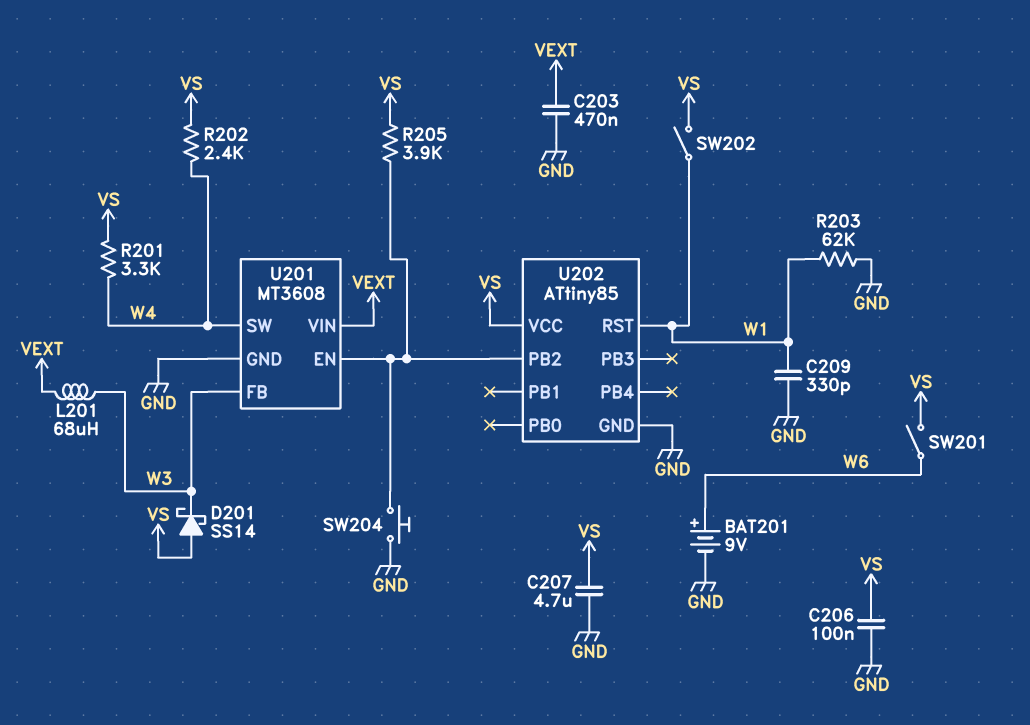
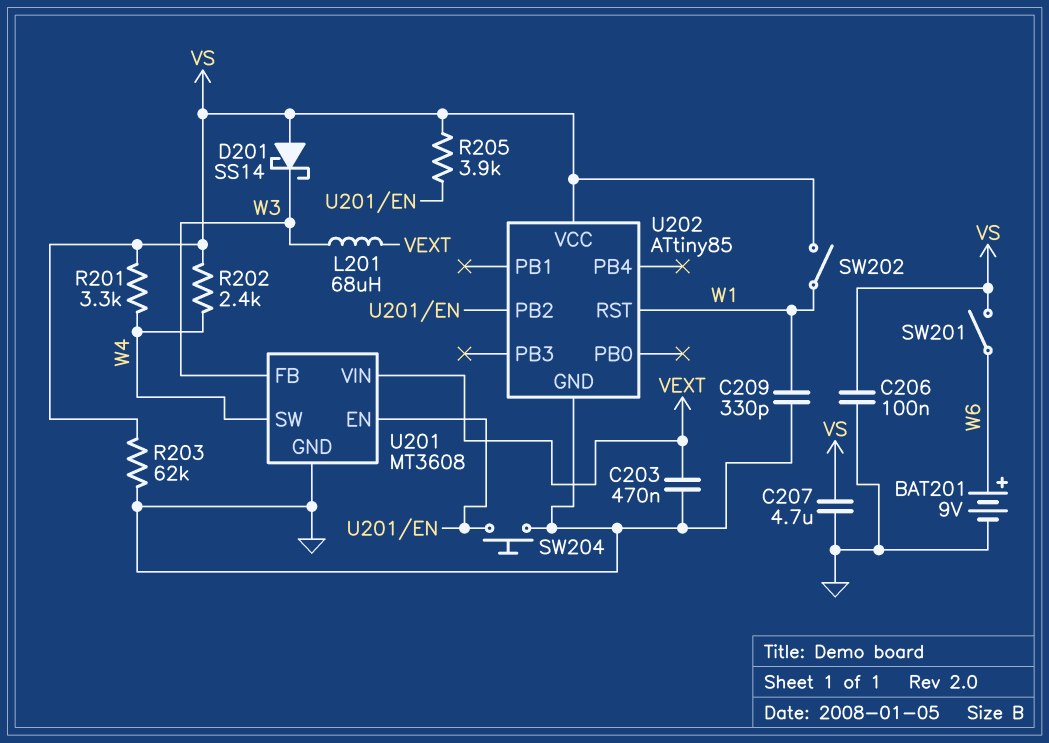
R203: 62k (GND, W1) -> 62k (GND, VS)

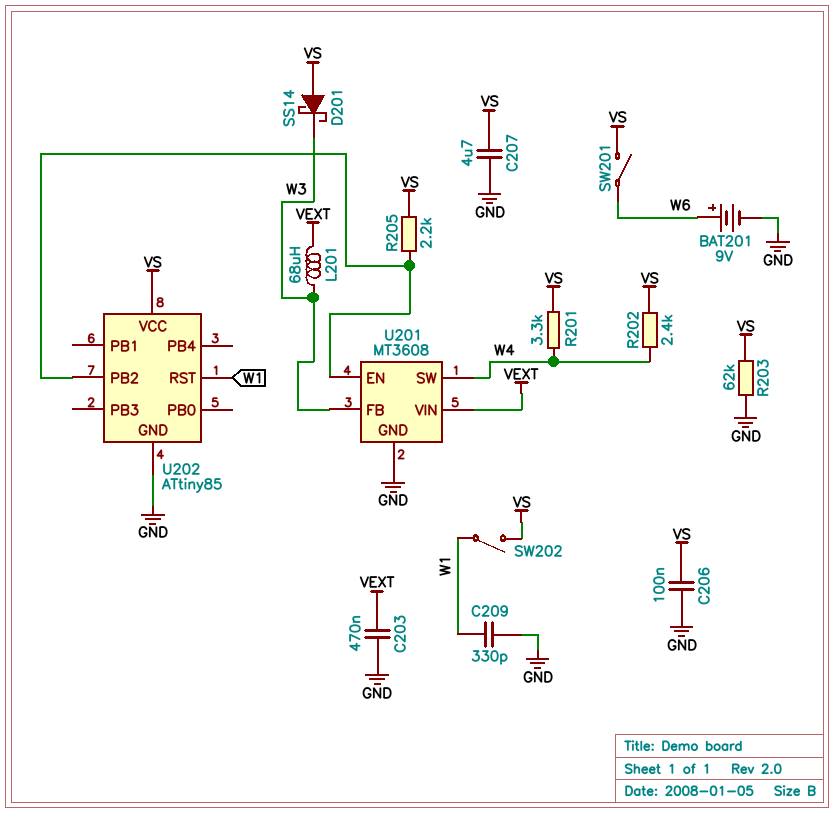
R205: 3.9k (U201/EN, VS) -> 2.2k (U201/EN, VS)
SW204: button (GND, U201/EN) -> none

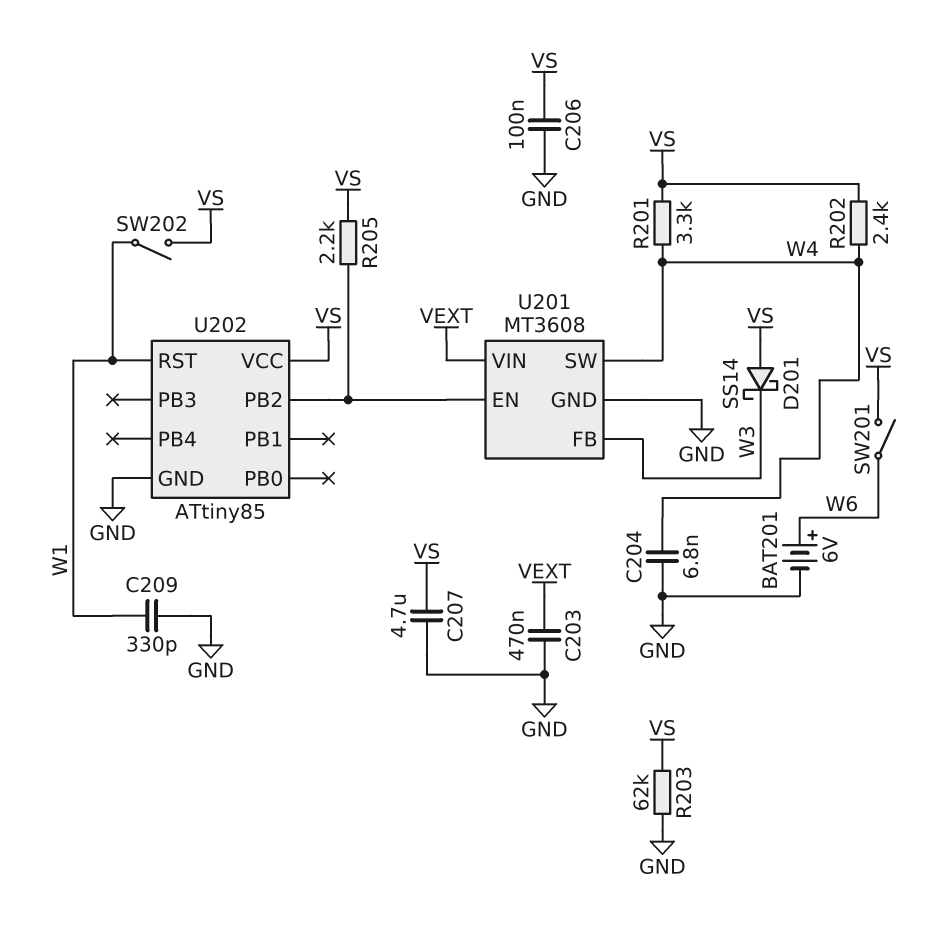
BAT201: 9V (plus W6, minus GND) -> 6V (plus W6, minus GND)
C204: none -> 6.8nF (GND, W4)
L201: 68uH (VEXT, W3) -> none

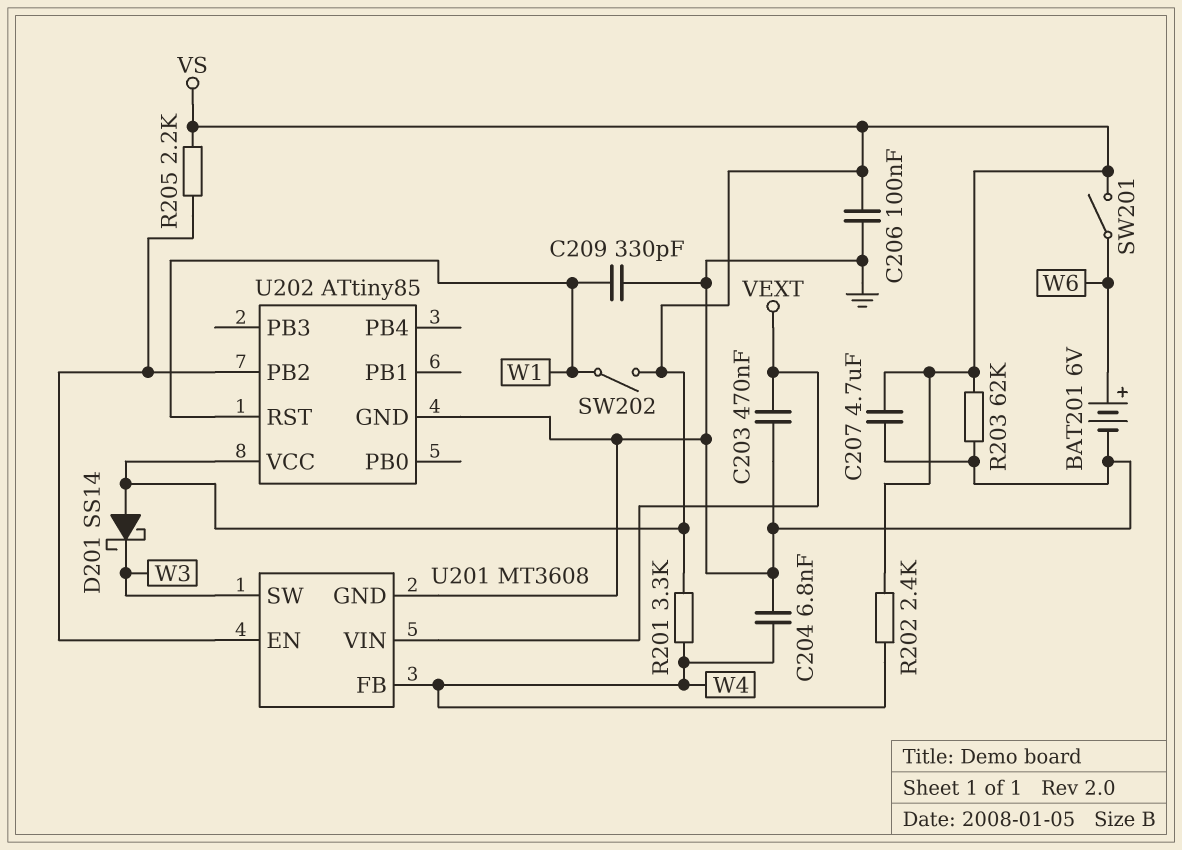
U201 pin FB: W3 -> W4
U201 pin SW: W4 -> W3

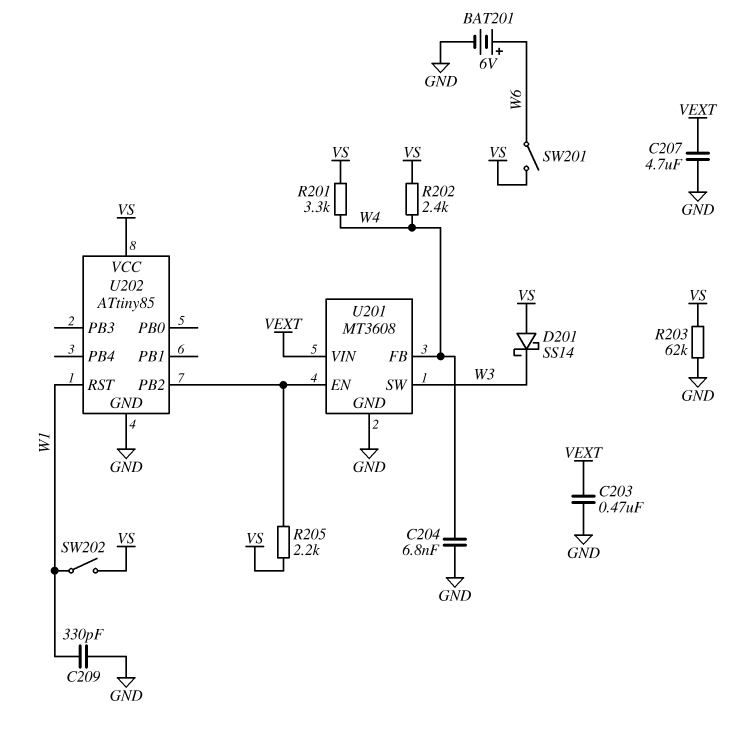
C206: 100nF (GND, VS) -> none
C207: 4.7uF (GND, VS) -> 4.7uF (GND, VEXT)

